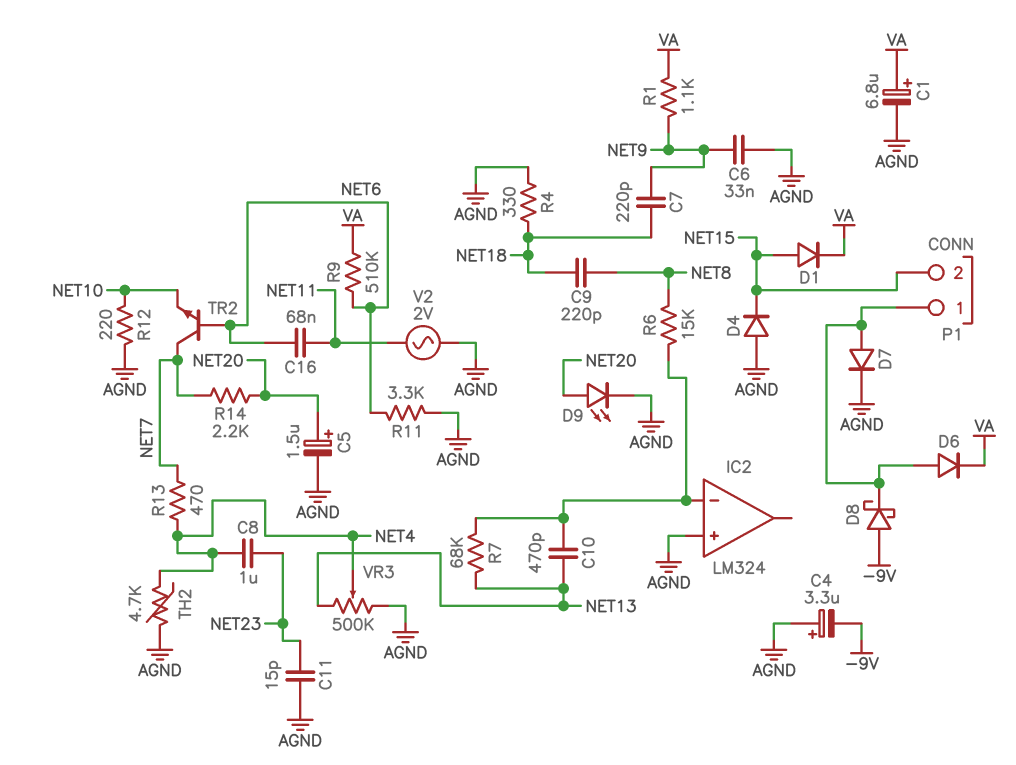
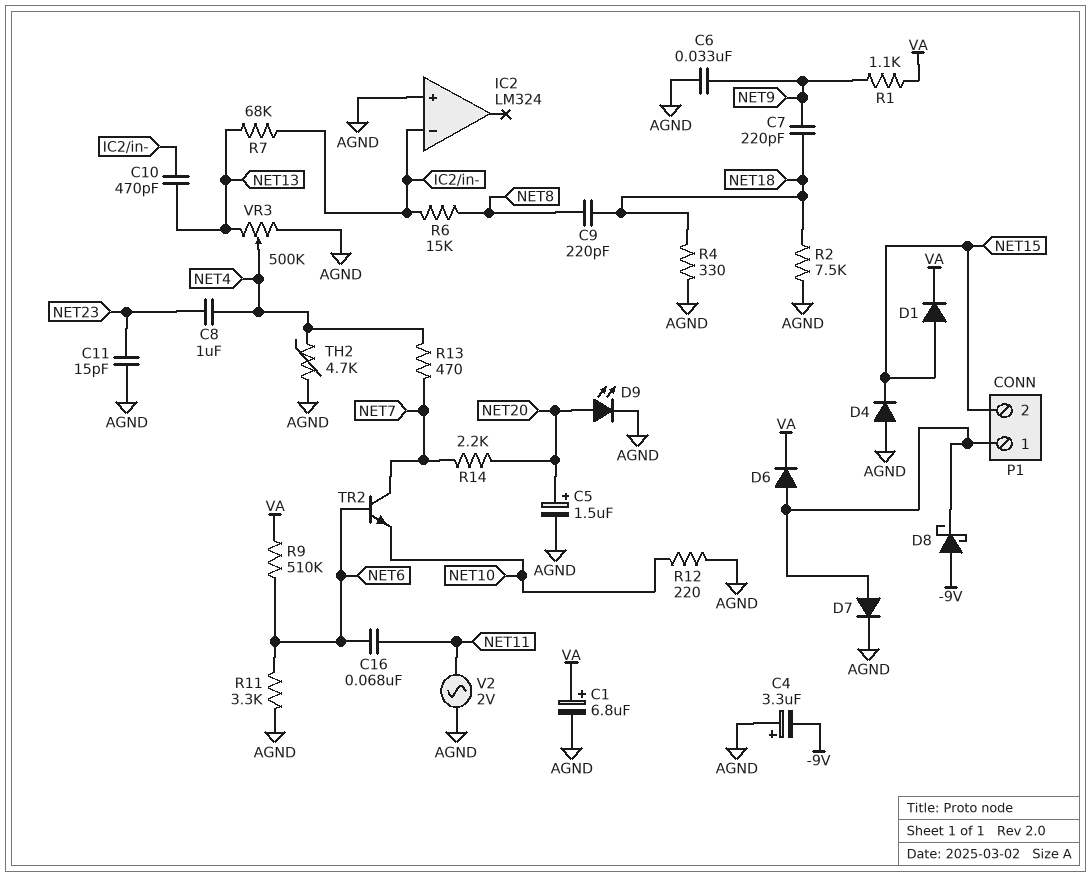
R2: none -> 7.5k (AGND, NET18)

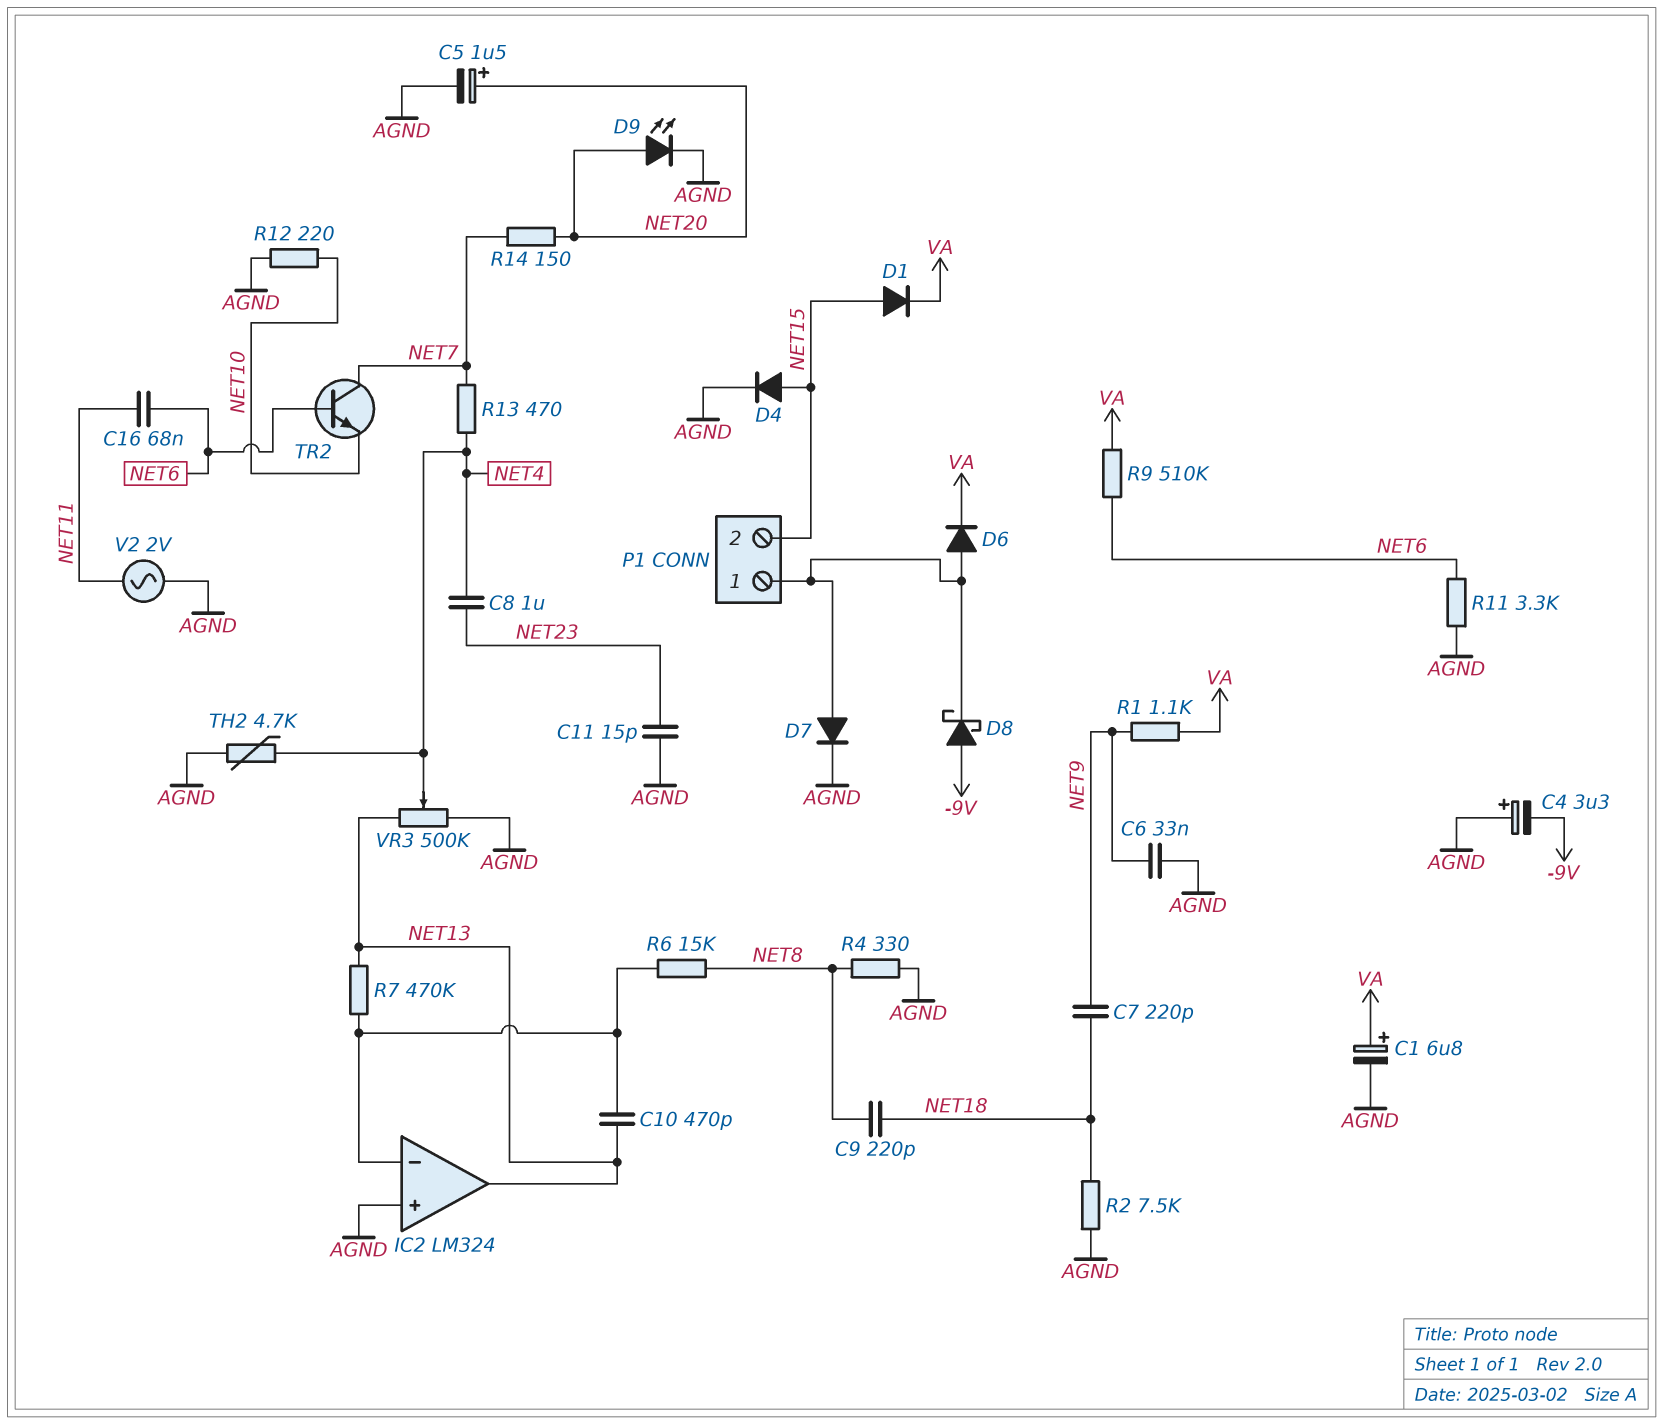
D4: diode (A AGND, K NET15) -> diode (A NET15, K AGND)
IC2 pin out: none -> NET13
R4: 330 (AGND, NET18) -> 330 (AGND, NET8)
R7: 68k (IC2/in-, NET13) -> 470k (IC2/in-, NET13)
R14: 2.2k (NET7, NET20) -> 150 (NET7, NET20)

